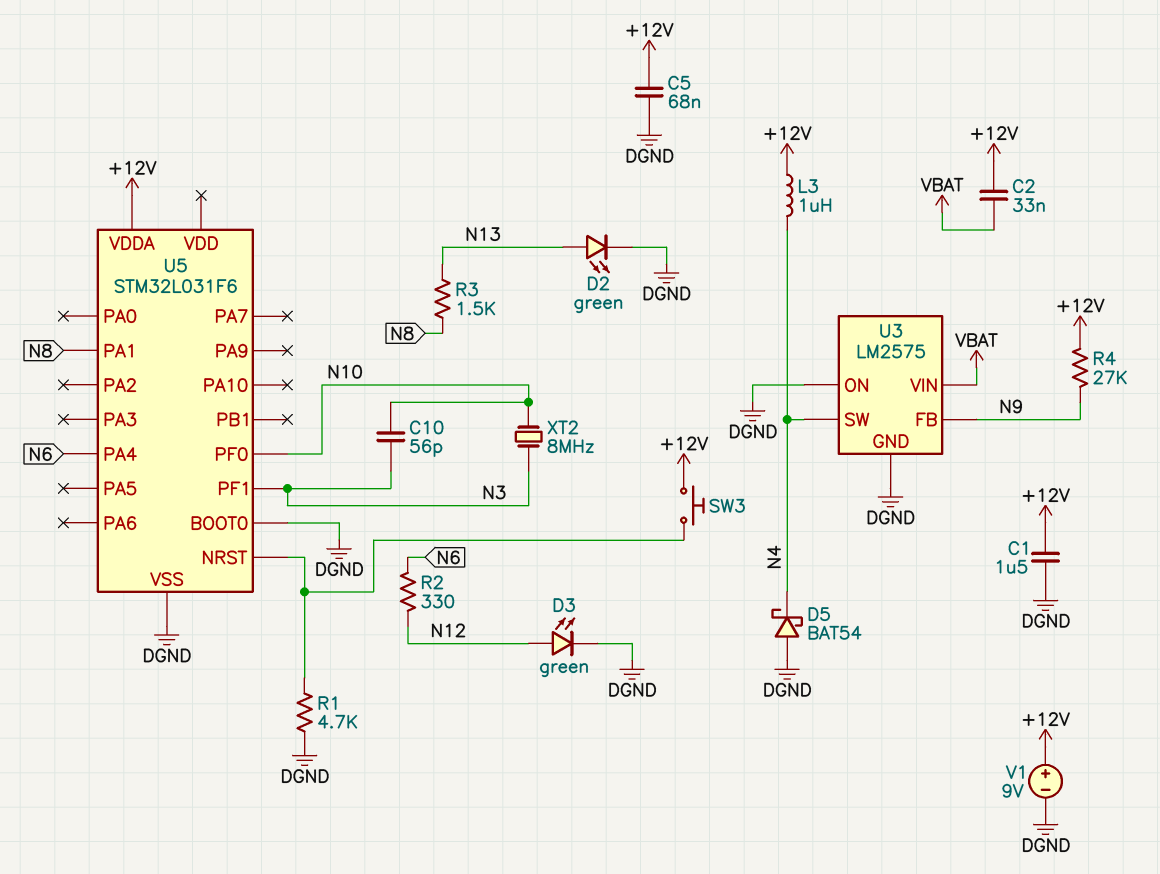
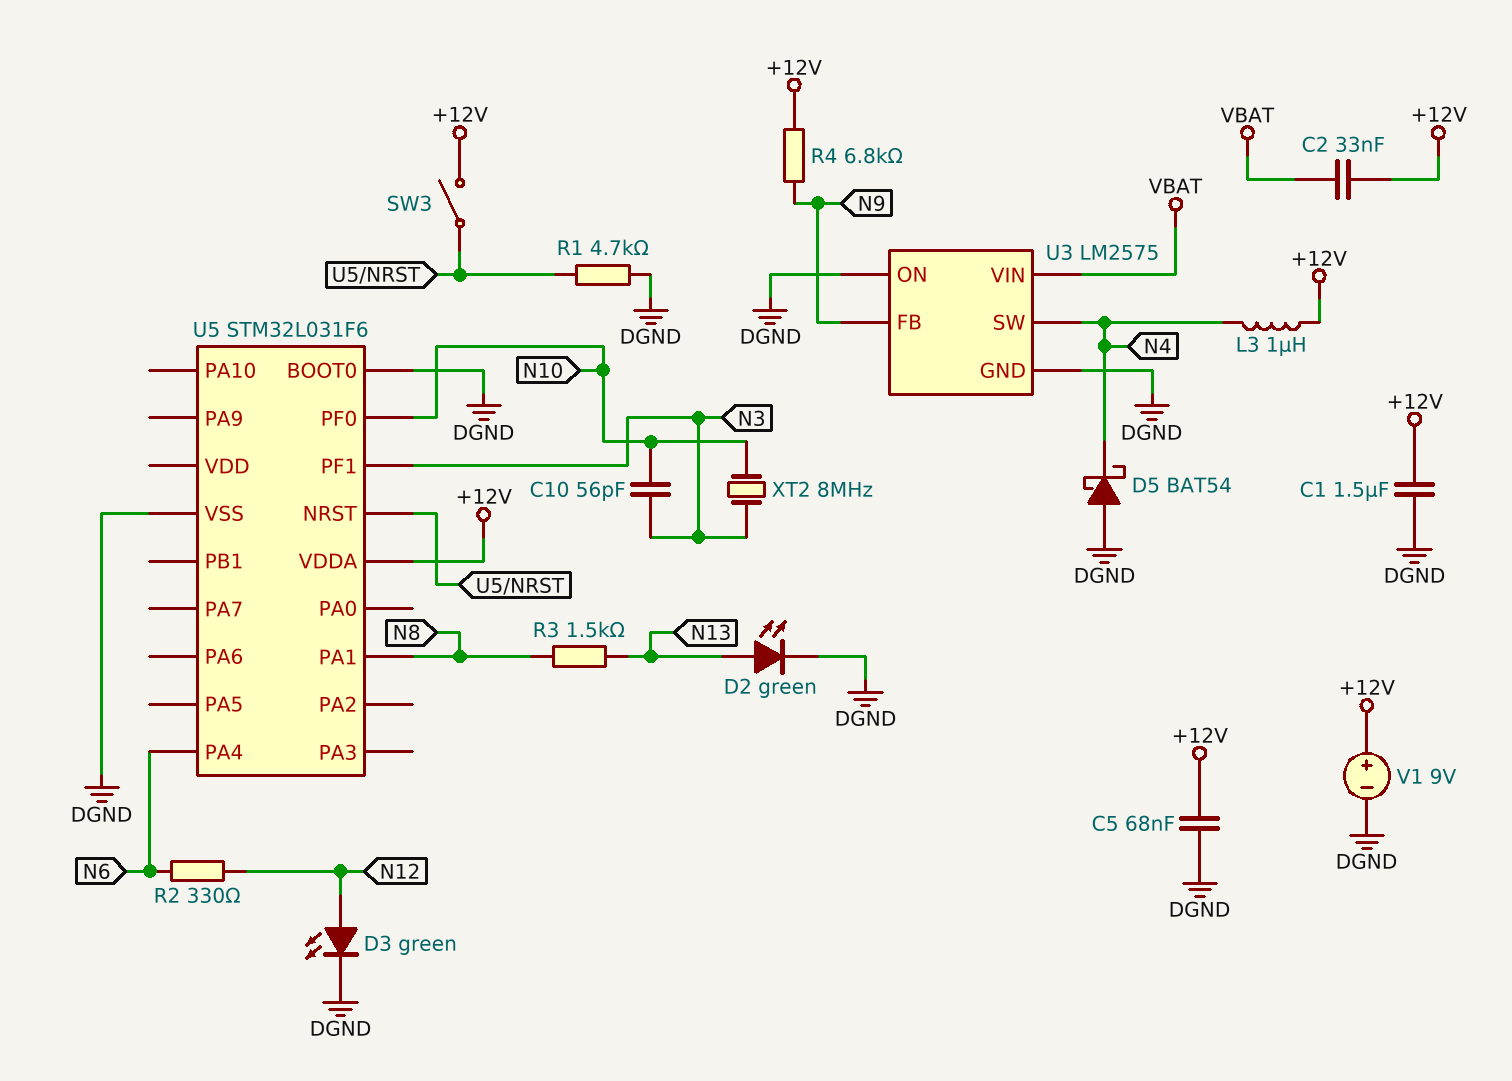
R4: 27k (+12V, N9) -> 6.8k (+12V, N9)
SW3: button (+12V, U5/NRST) -> switch (+12V, U5/NRST)

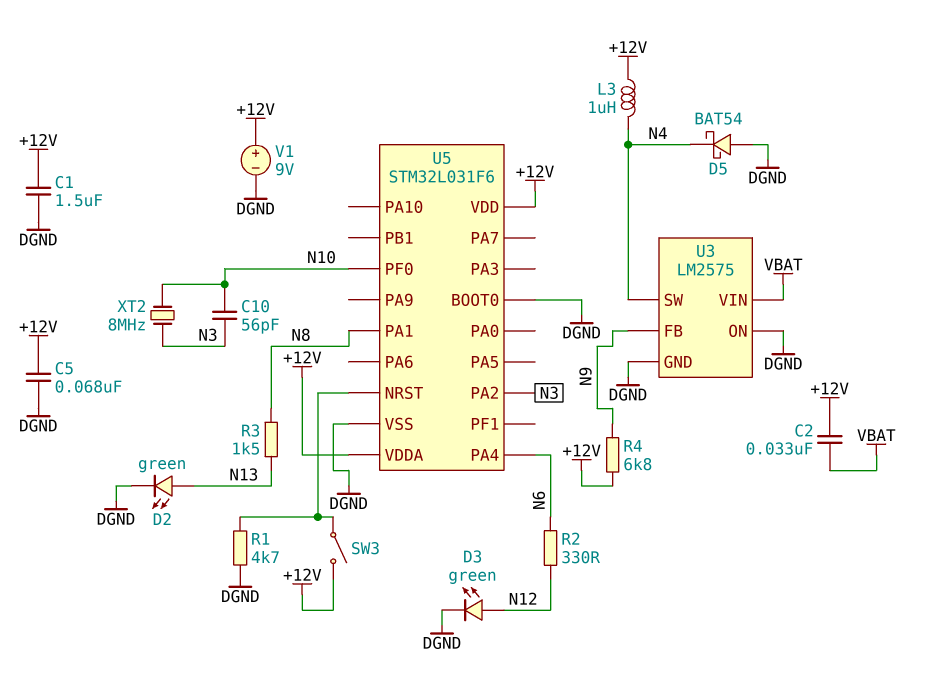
U5 pin PA2: none -> N3
U5 pin PF1: N3 -> none
U5 pin VDD: none -> +12V

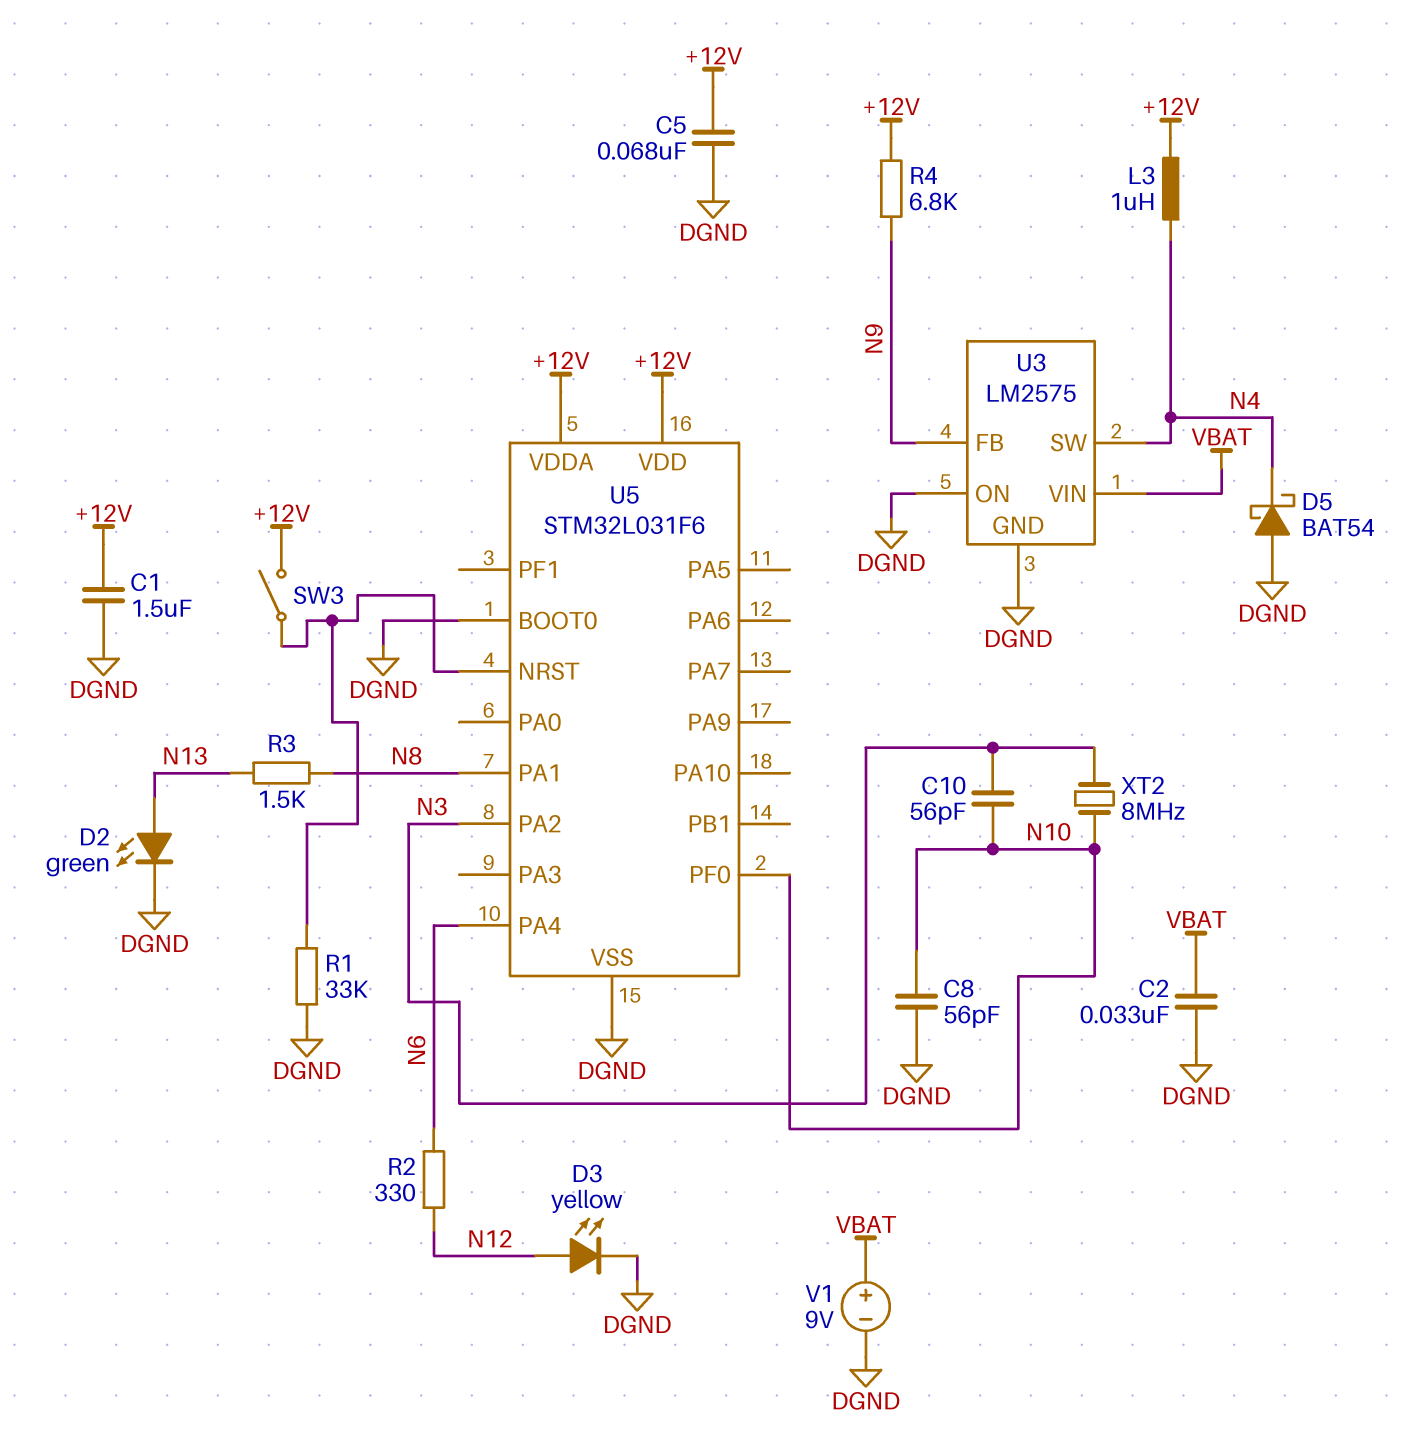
C2: 33nF (+12V, VBAT) -> 33nF (DGND, VBAT)
C8: none -> 56pF (DGND, N10)
D3: LED green (A N12, K DGND) -> LED yellow (A N12, K DGND)
R1: 4.7k (DGND, U5/NRST) -> 33k (DGND, U5/NRST)
V1: 9V (plus +12V, minus DGND) -> 9V (plus VBAT, minus DGND)

